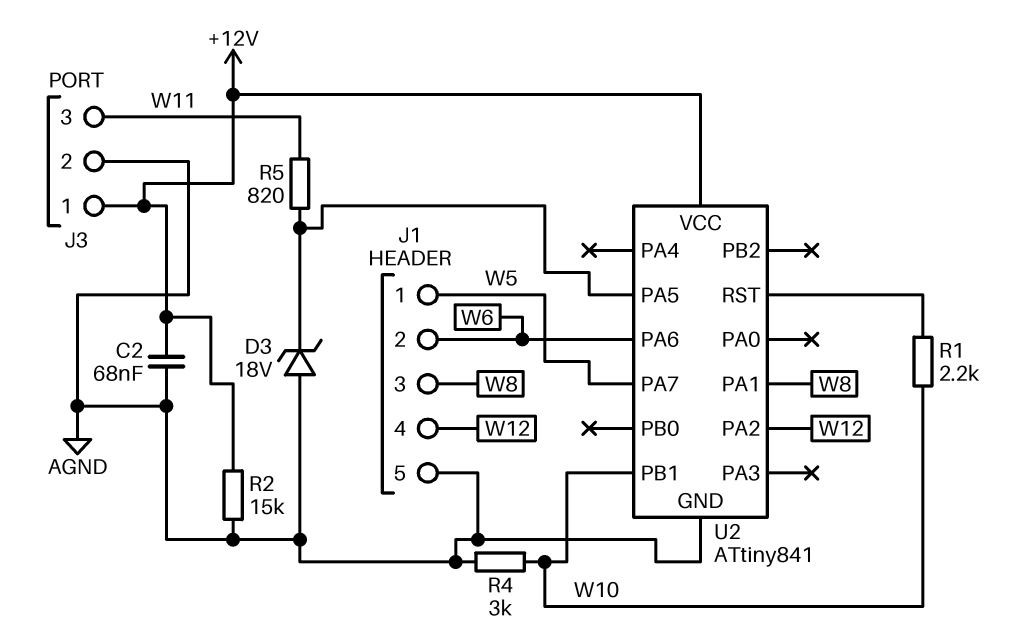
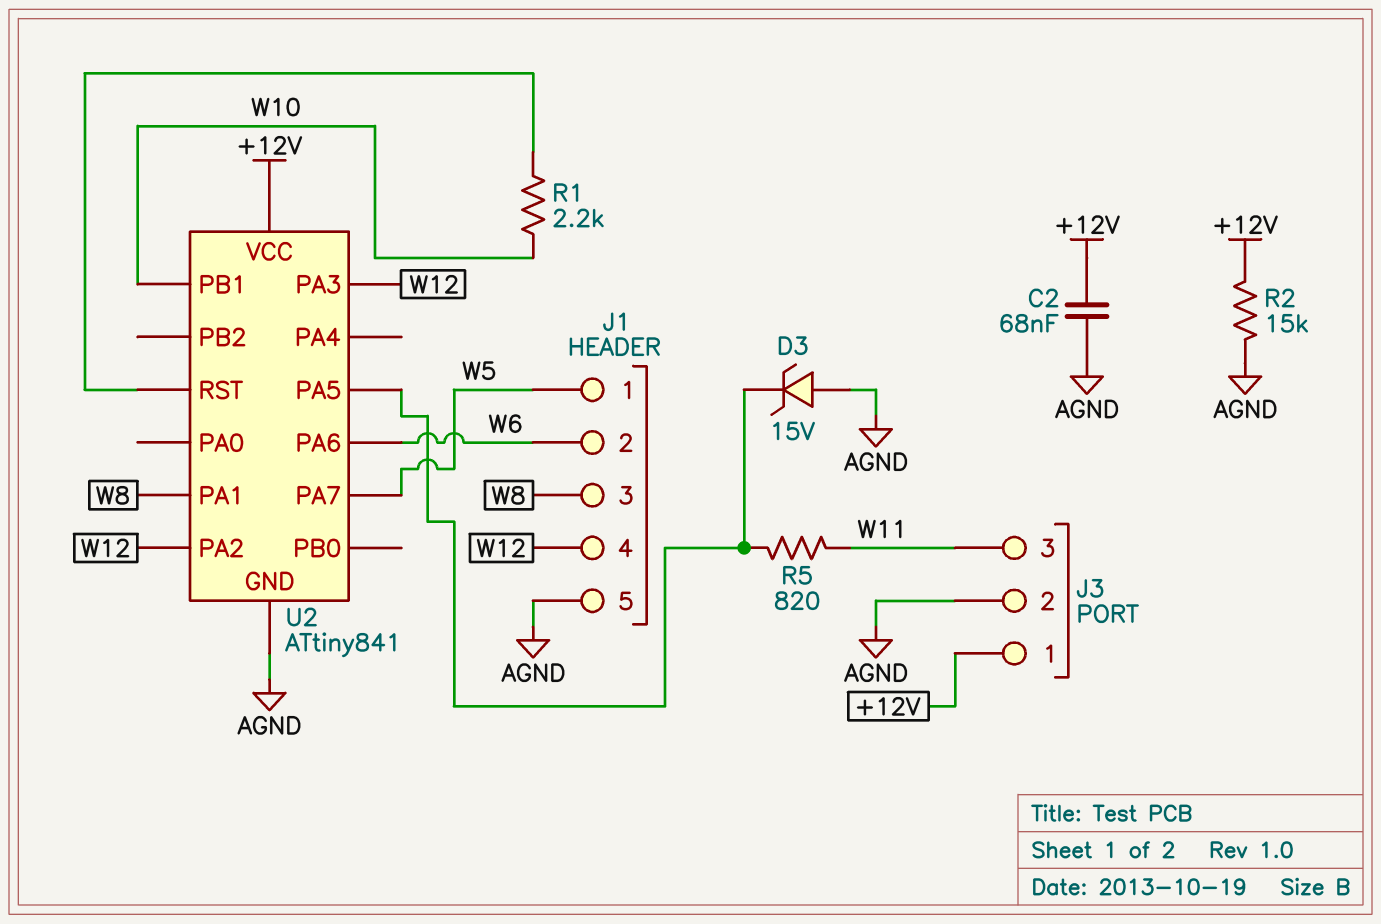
D3: zener 18V (A AGND, K U2/PA5) -> zener 15V (A AGND, K U2/PA5)
R4: 3k (AGND, W10) -> none
U2 pin PA3: none -> W12

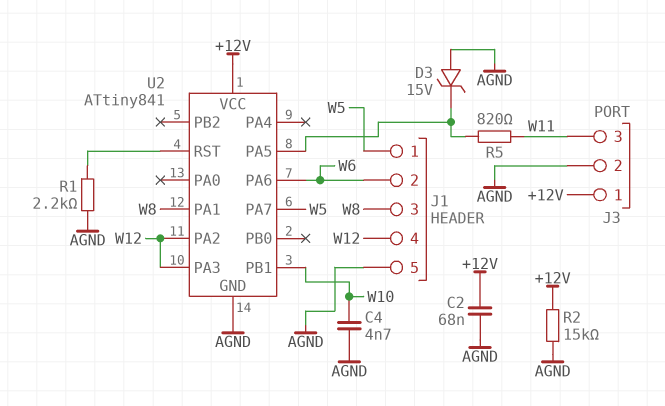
C4: none -> 4.7nF (AGND, W10)
R1: 2.2k (U2/RST, W10) -> 2.2k (AGND, U2/RST)

